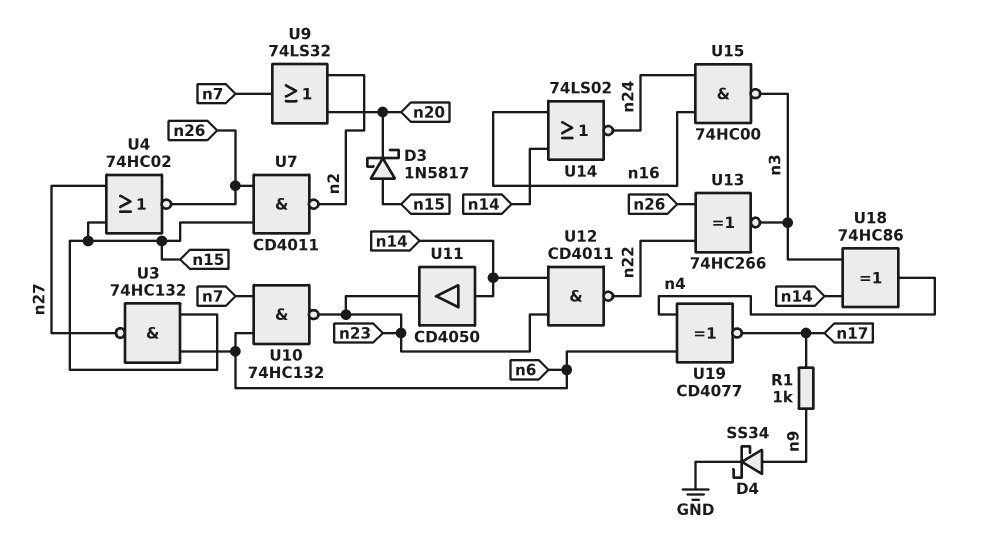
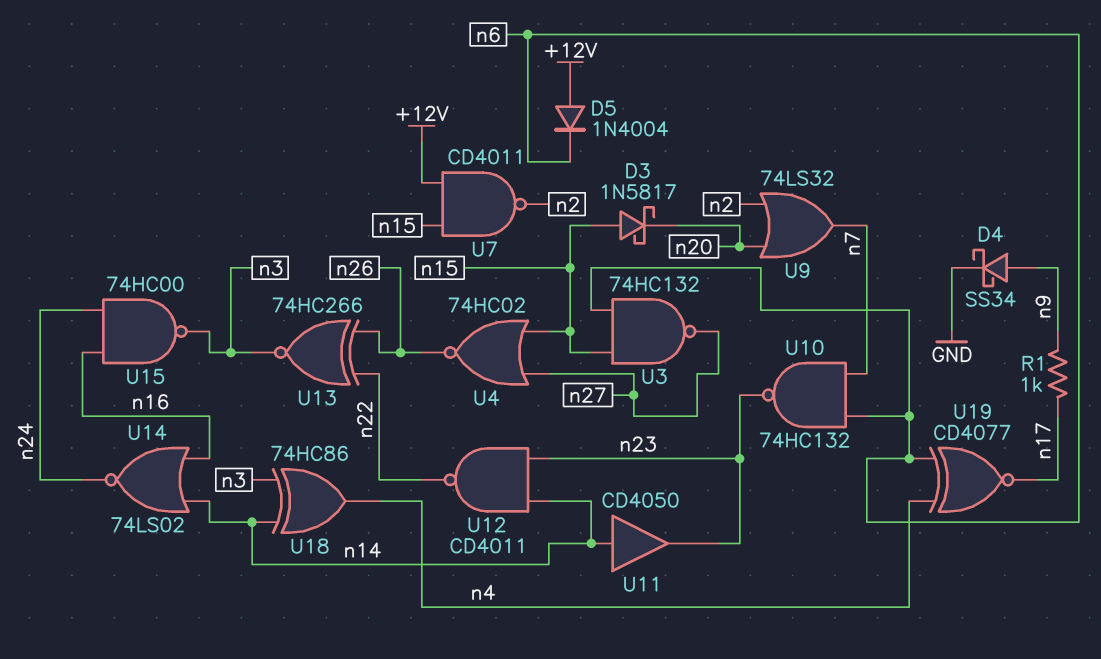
D5: none -> diode 1N4004 (A +12V, K n6)
U7: NAND CD4011 (in n15, in n26, out n2) -> NAND CD4011 (in +12V, in n15, out n2)

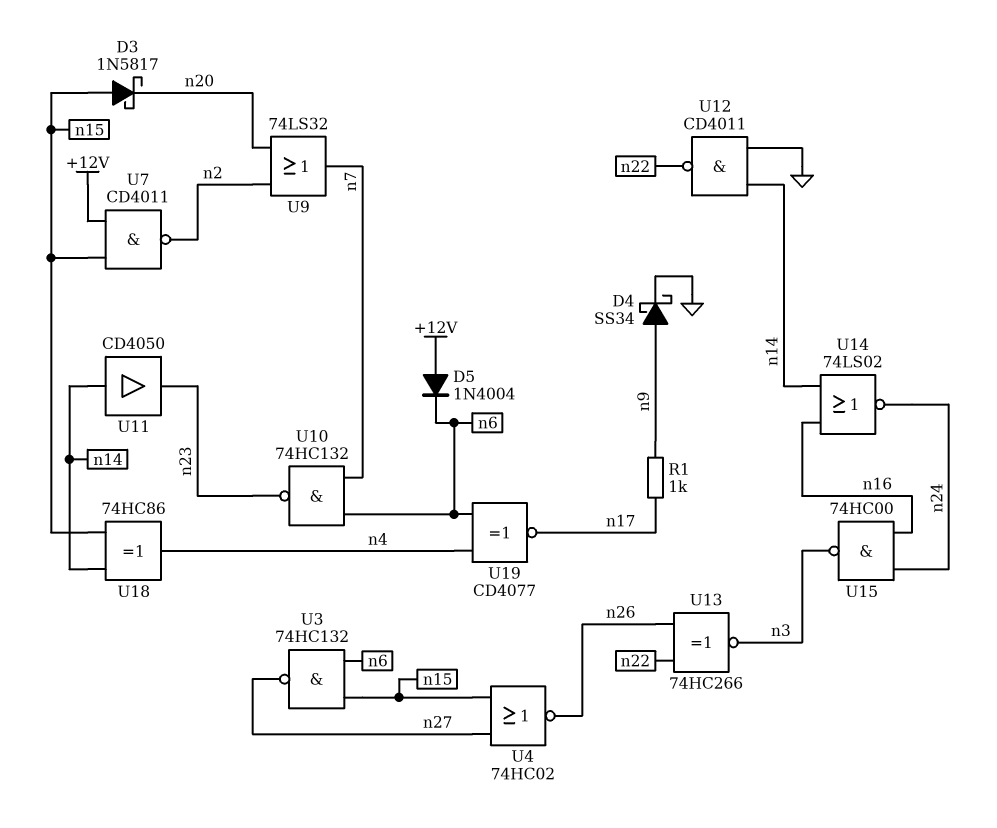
U12: NAND CD4011 (in n14, in n23, out n22) -> NAND CD4011 (in GND, in n14, out n22)
U18: XOR 74HC86 (in n3, in n14, out n4) -> XOR 74HC86 (in n14, in n15, out n4)

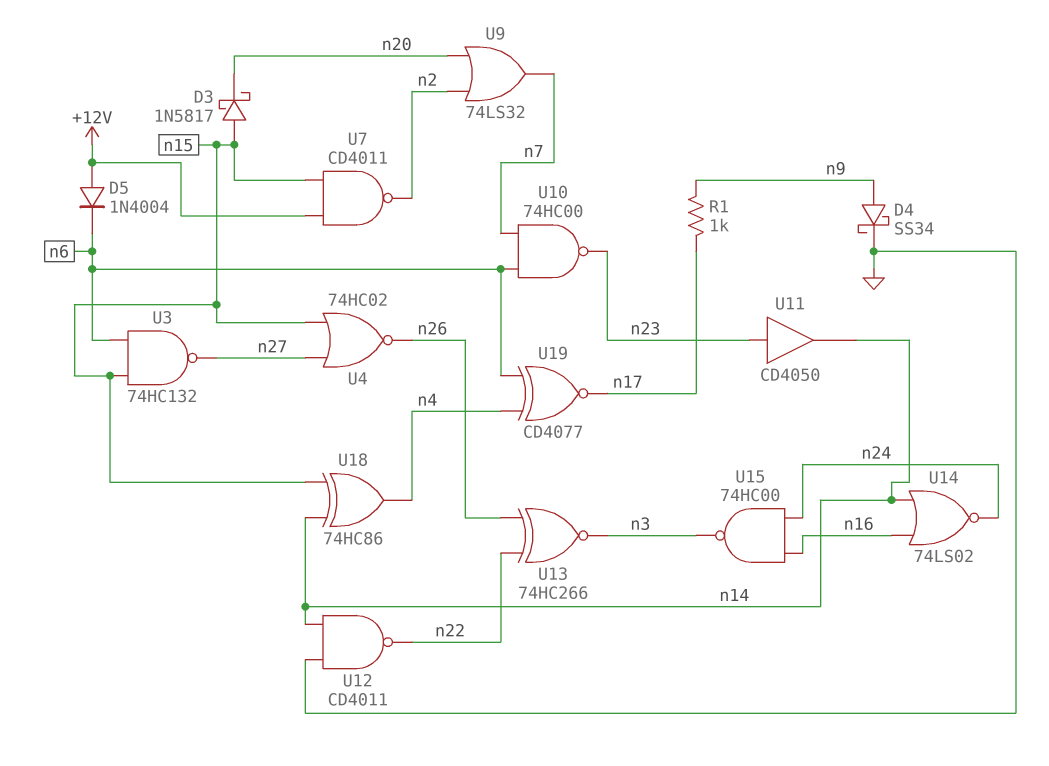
U10: NAND 74HC132 (in n6, in n7, out n23) -> NAND 74HC00 (in n6, in n7, out n23)
U11: buffer CD4050 (in n14, out n23) -> buffer CD4050 (in n23, out n14)

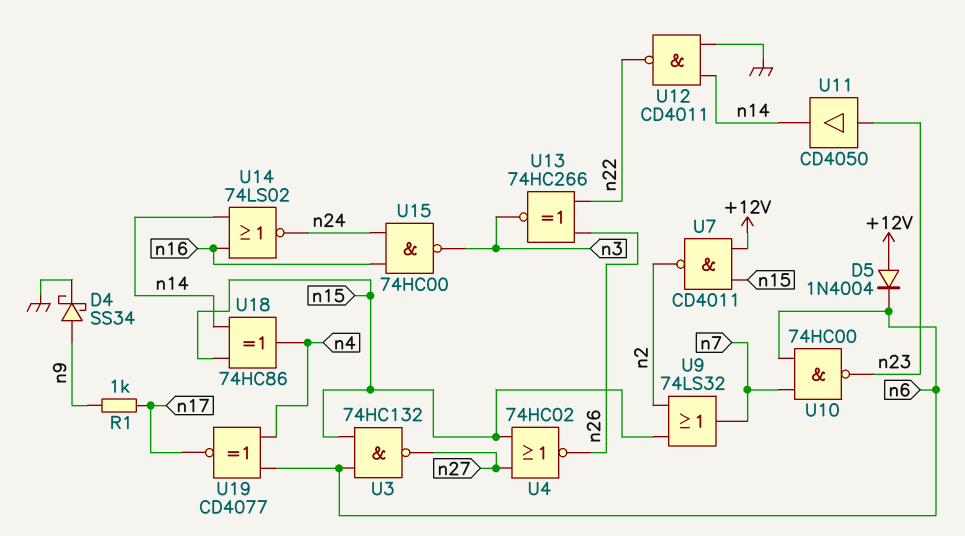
D3: schottky 1N5817 (A n15, K n20) -> none
U9: OR 74LS32 (in n2, in n20, out n7) -> OR 74LS32 (in n2, in n15, out n7)

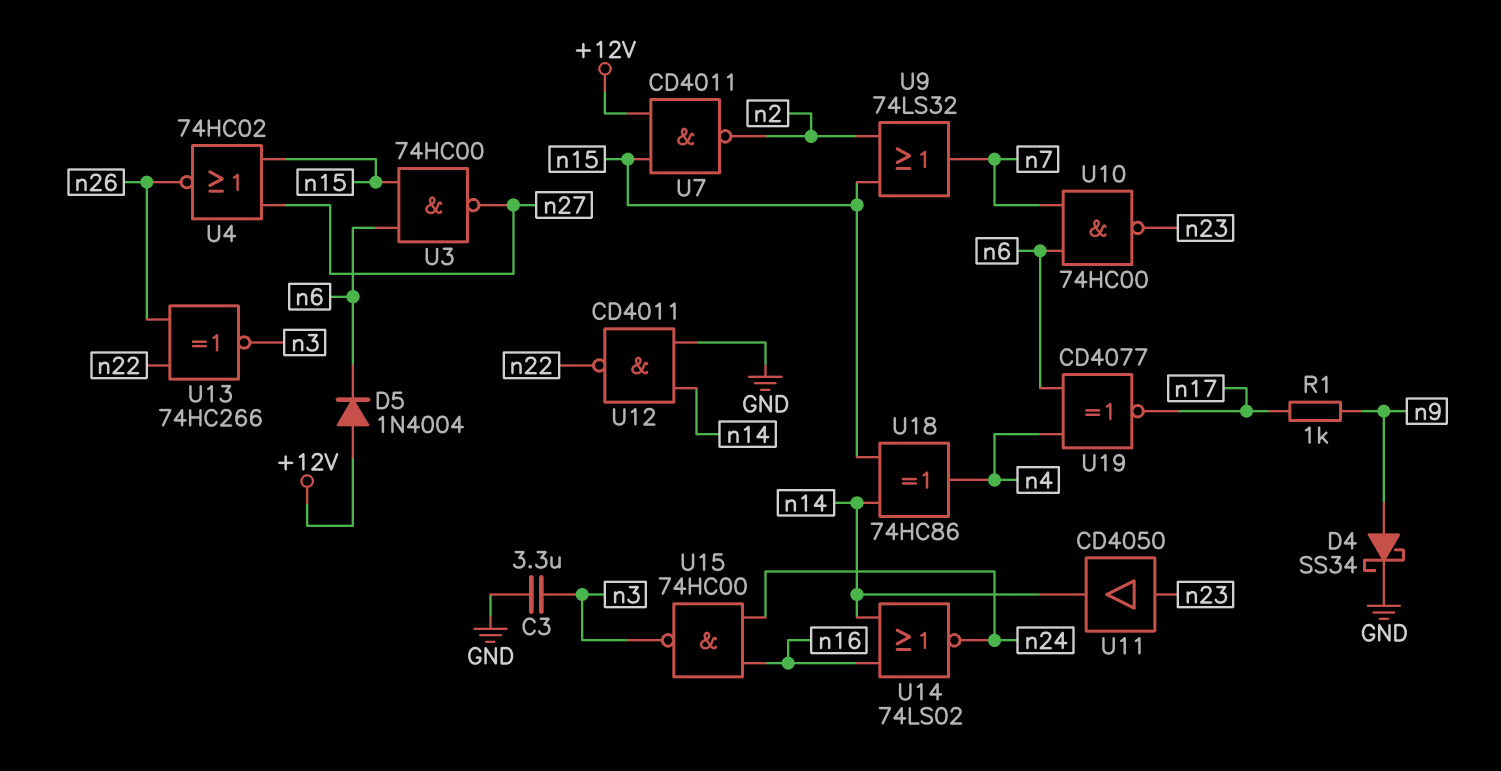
C3: none -> 3.3uF (GND, n3)
U3: NAND 74HC132 (in n6, in n15, out n27) -> NAND 74HC00 (in n6, in n15, out n27)

